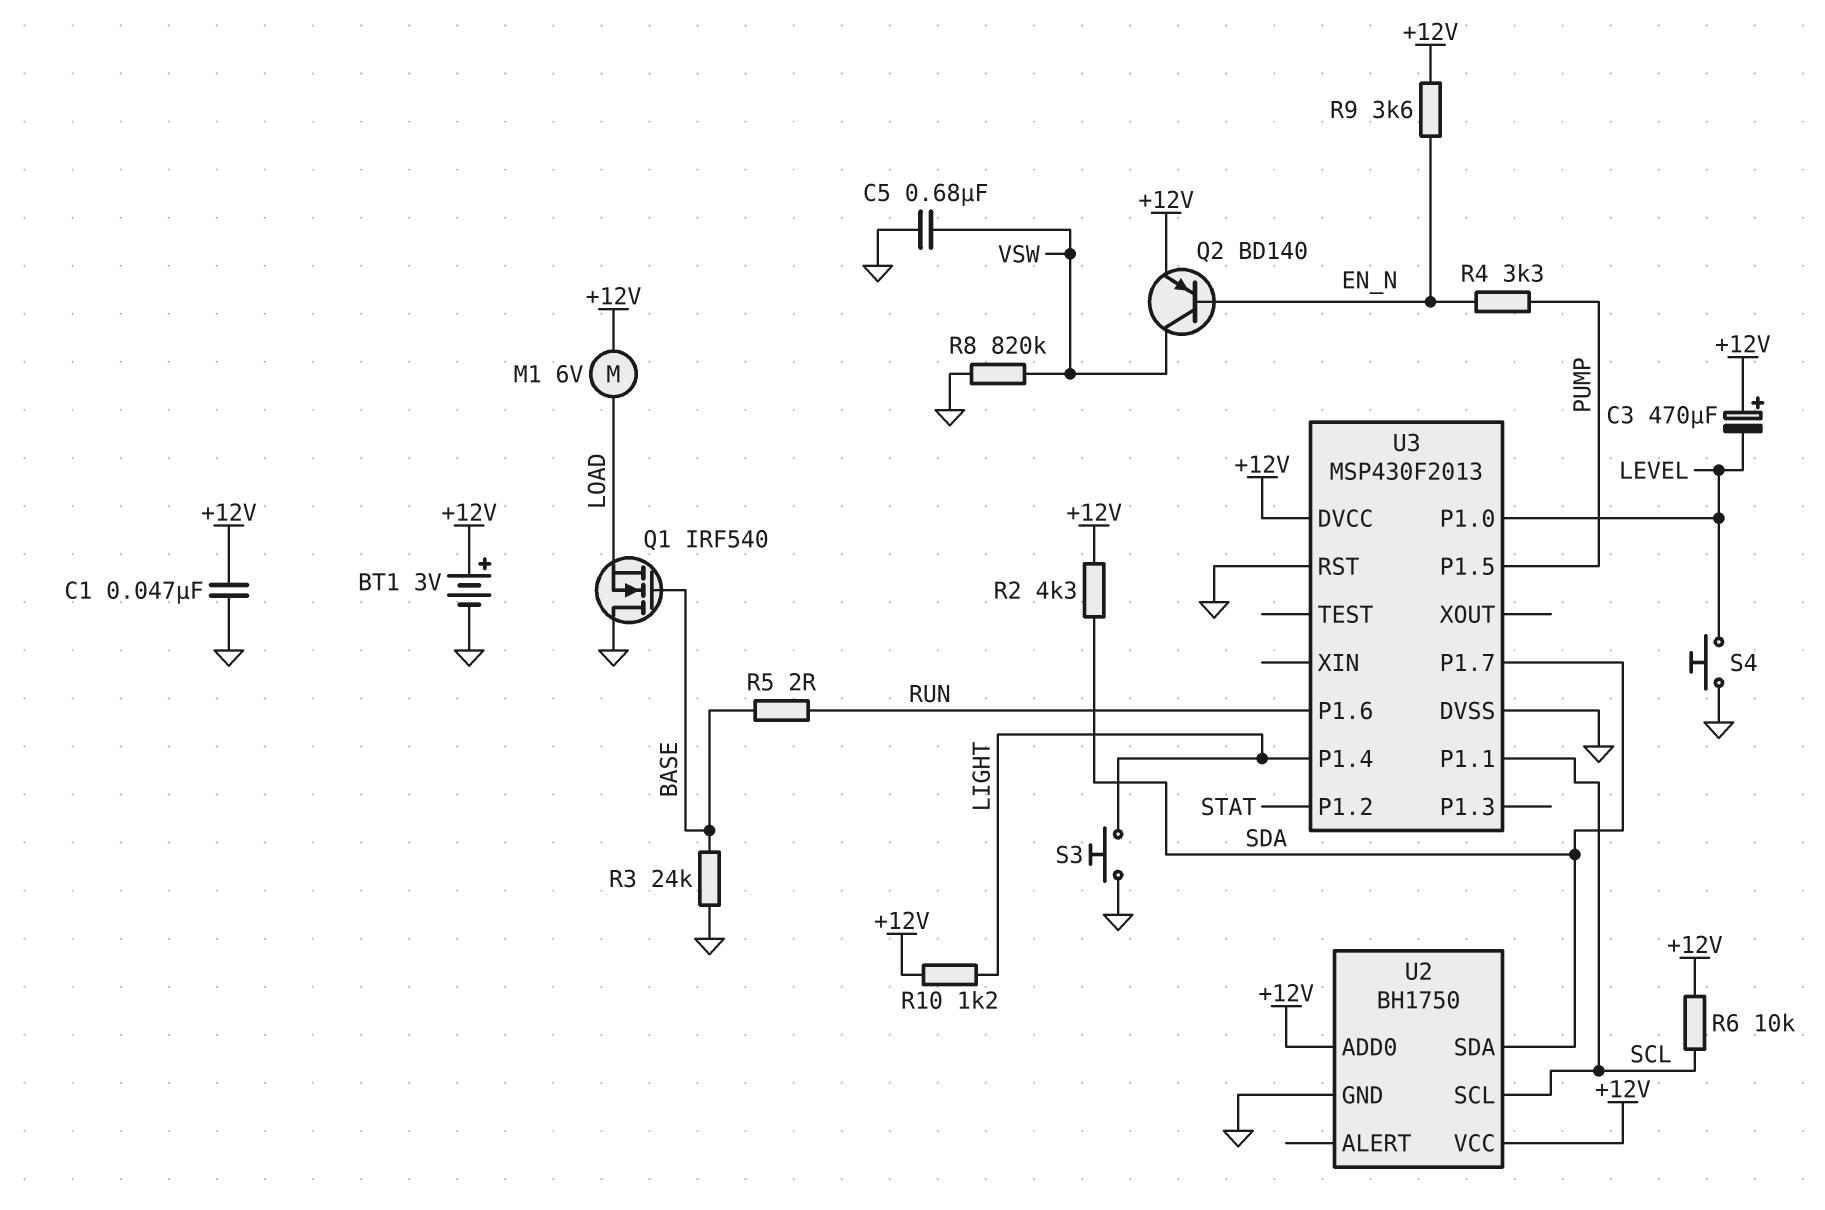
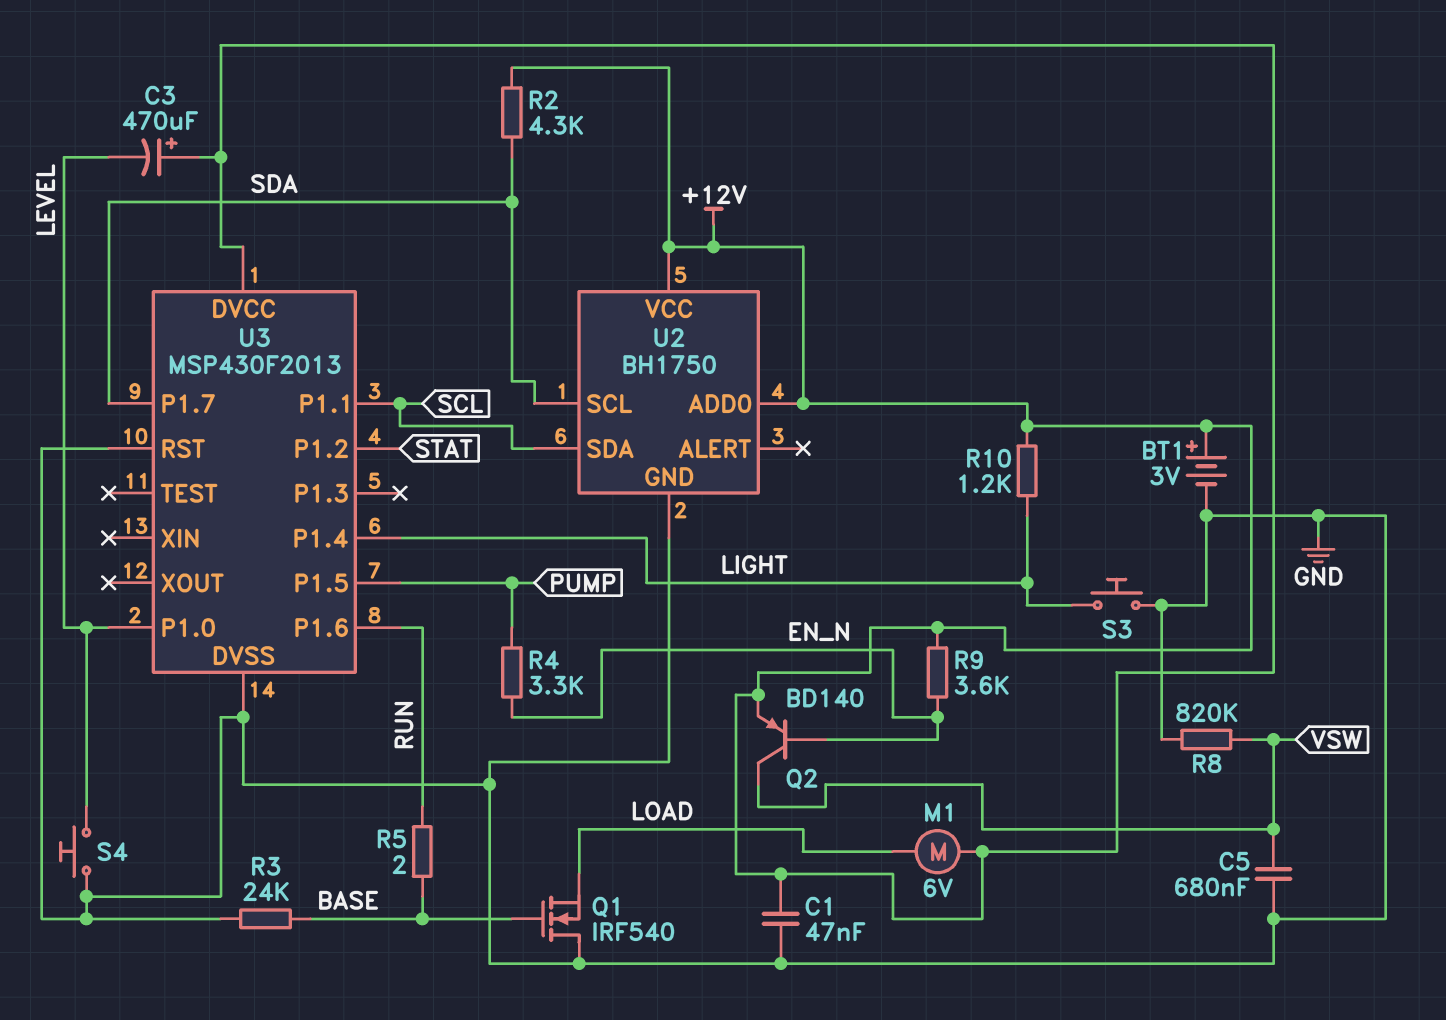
R6: 10k (+12V, SCL) -> none
U2 pin SCL: SCL -> SDA
U2 pin SDA: SDA -> SCL

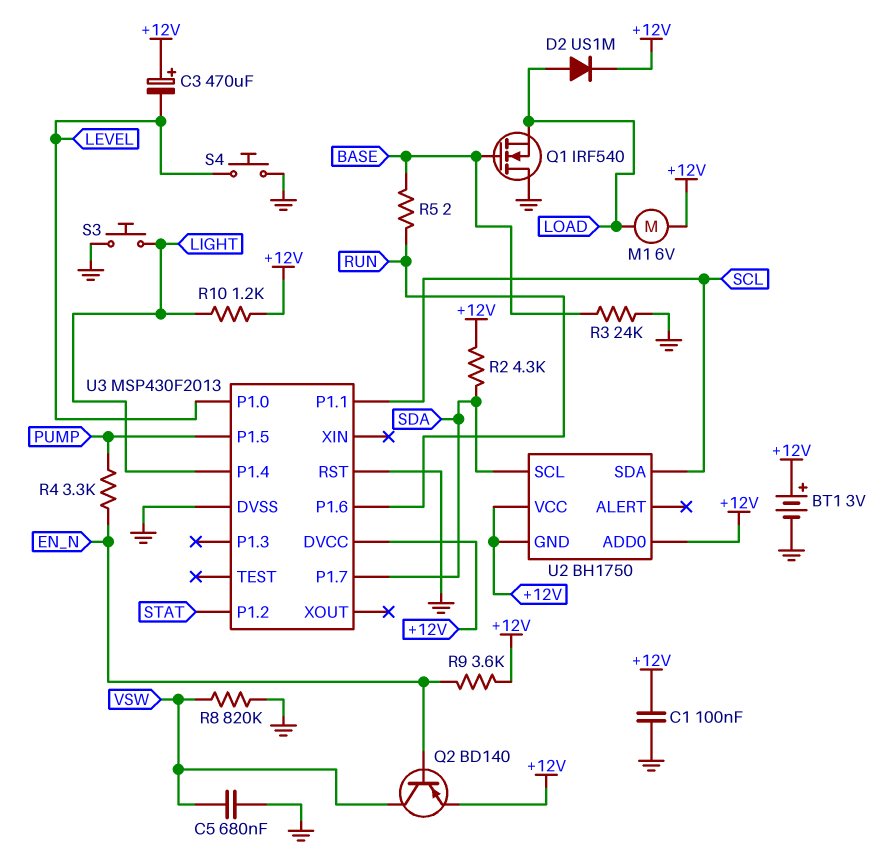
C1: 47nF (+12V, GND) -> 100nF (+12V, GND)
D2: none -> diode US1M (A LOAD, K +12V)
U2 pin GND: GND -> +12V

